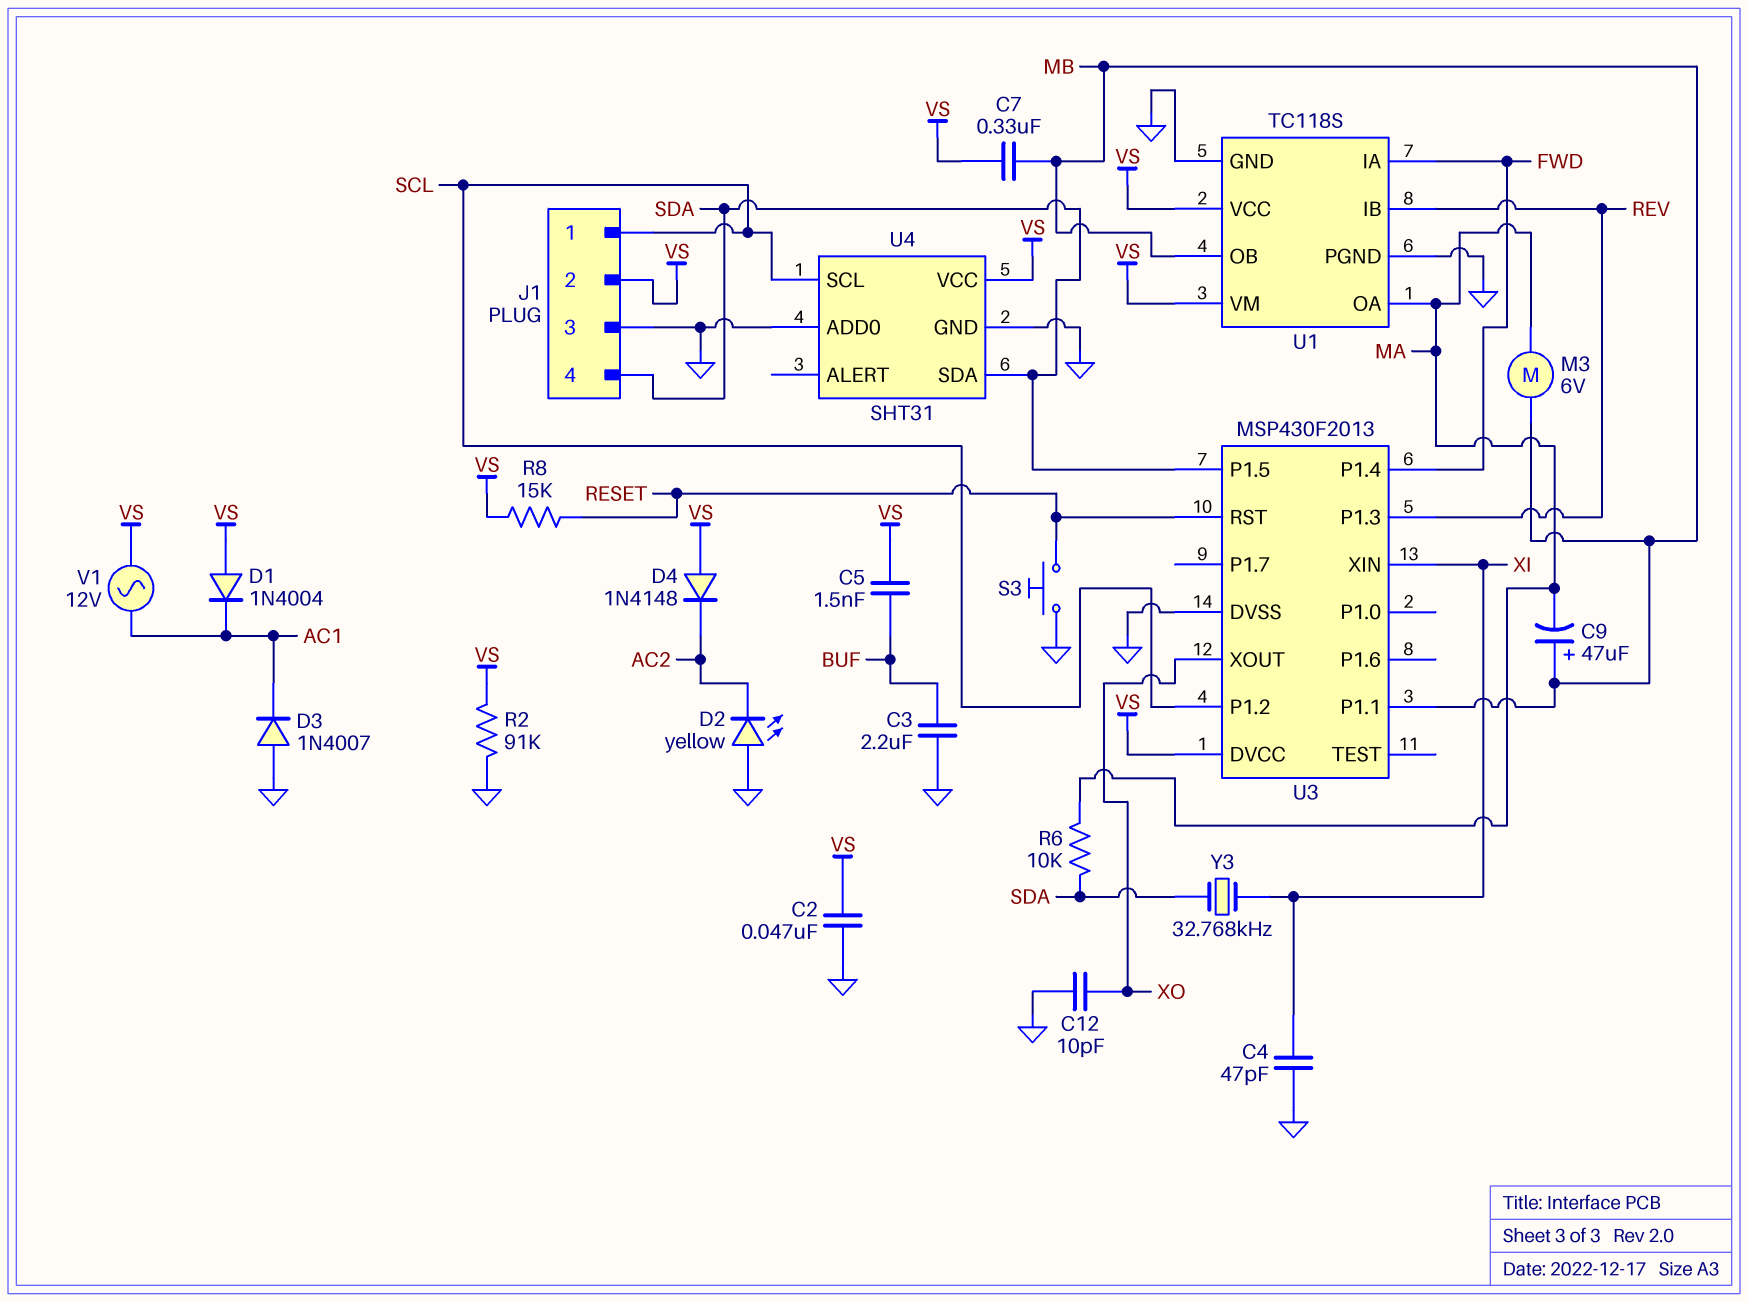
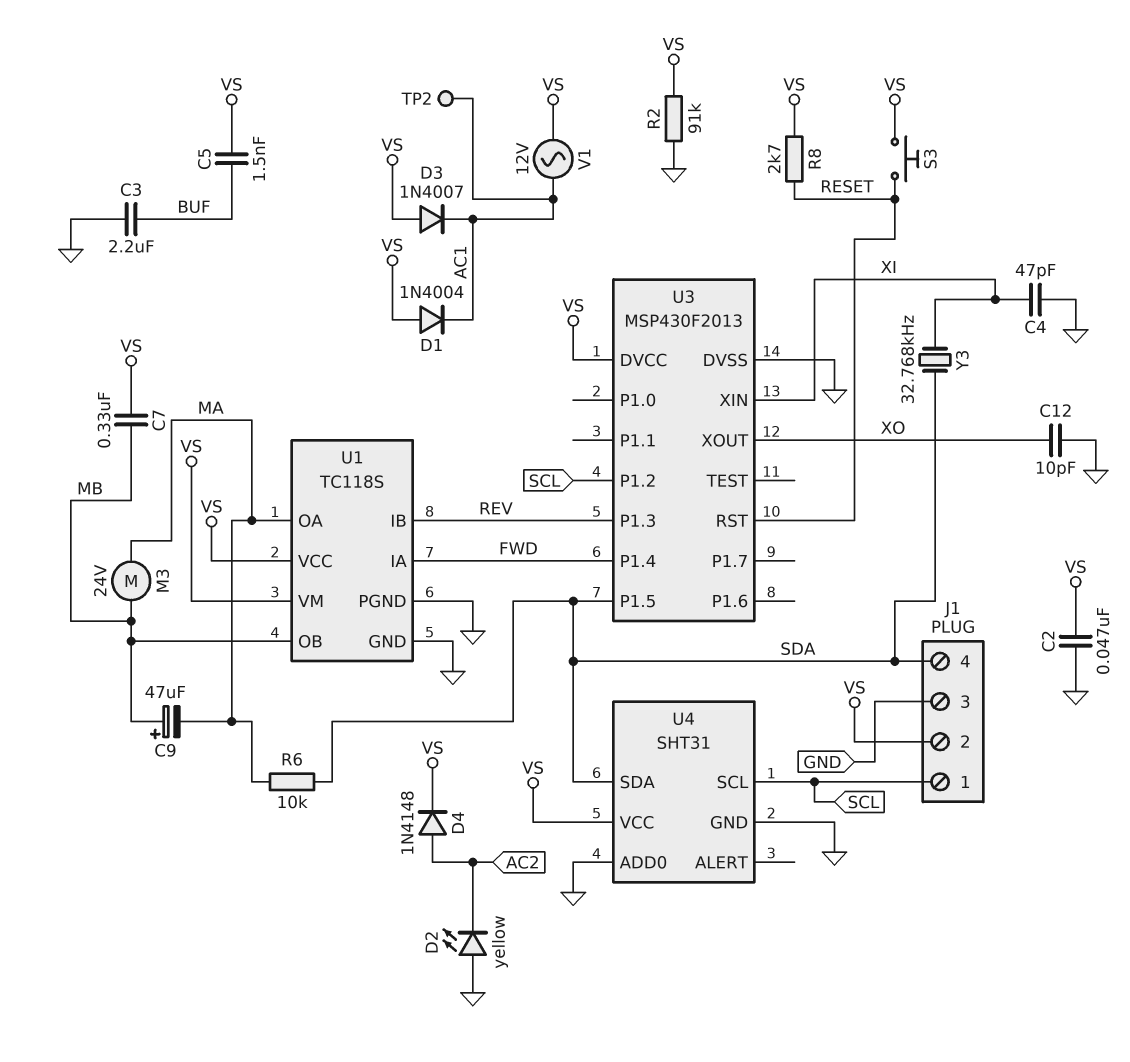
D3: diode 1N4007 (A GND, K AC1) -> diode 1N4007 (A VS, K AC1)
D4: diode 1N4148 (A VS, K AC2) -> diode 1N4148 (A AC2, K VS)
M3: motor 6V (MA, MB) -> motor 24V (MA, MB)
R8: 15k (RESET, VS) -> 2.7k (RESET, VS)
S3: button (GND, RESET) -> button (RESET, VS)
TP2: none -> test point (AC1)
U3 pin P1.1: MB -> none

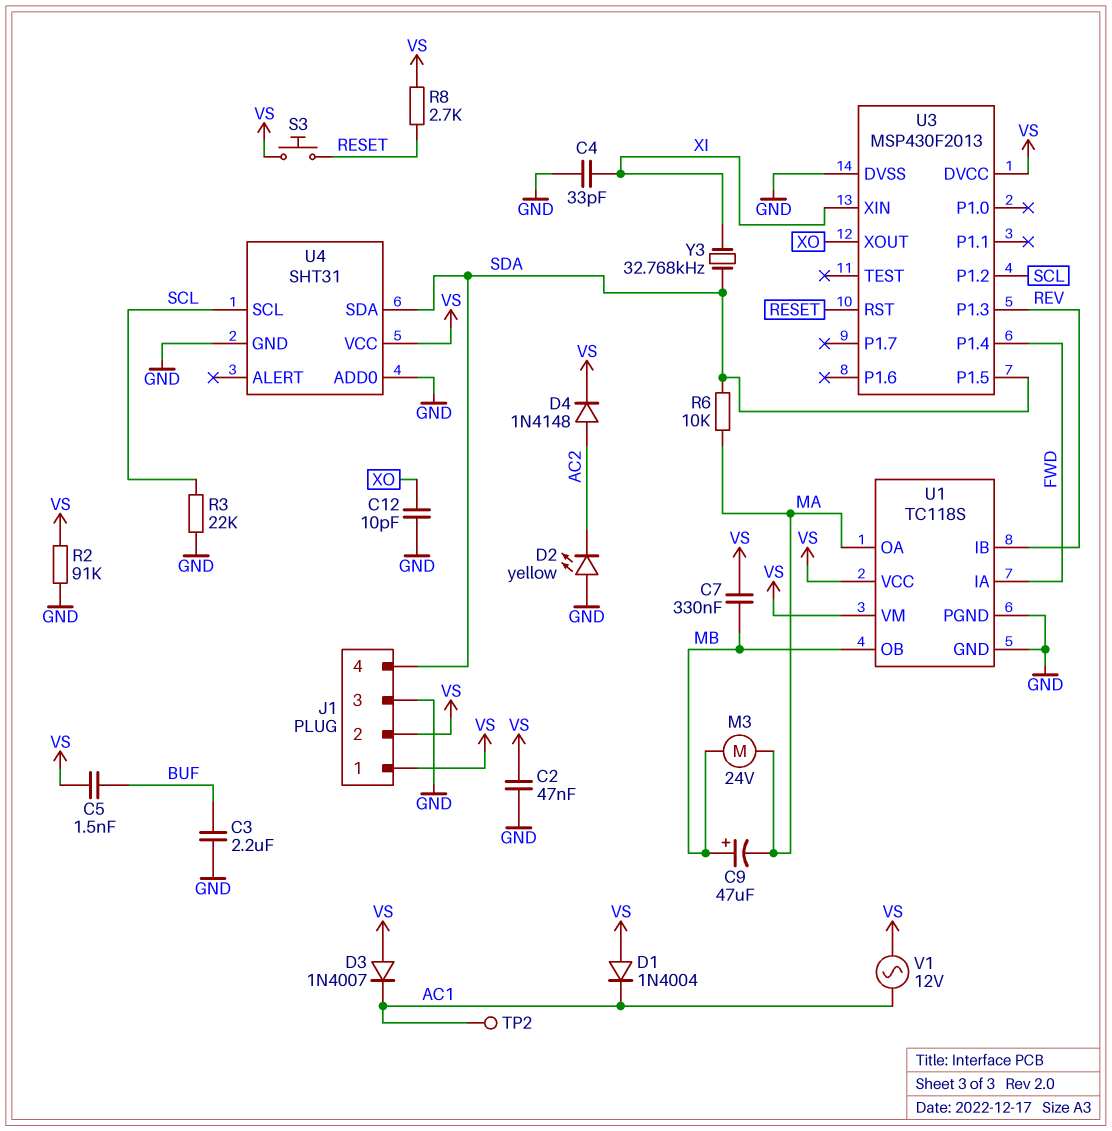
C4: 47pF (GND, XI) -> 33pF (GND, XI)
J1 pin 1: SCL -> VS
R3: none -> 22k (GND, SCL)

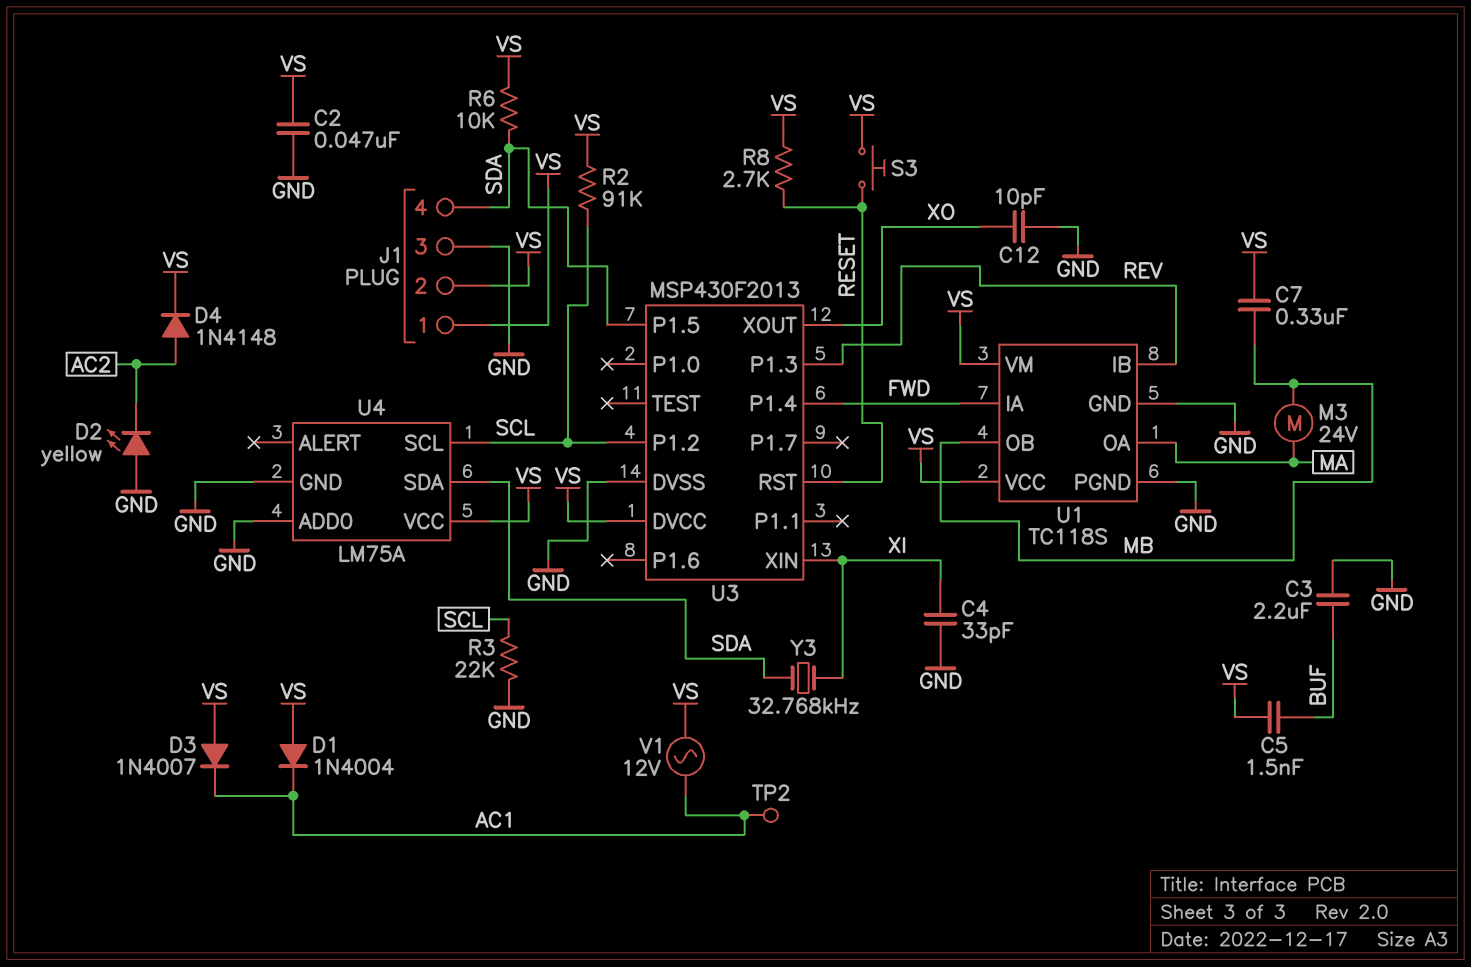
C9: 47uF (plus MB, minus MA) -> none
R2: 91k (GND, VS) -> 91k (SCL, VS)
R6: 10k (MA, SDA) -> 10k (SDA, VS)
U4: SHT31 -> LM75A

